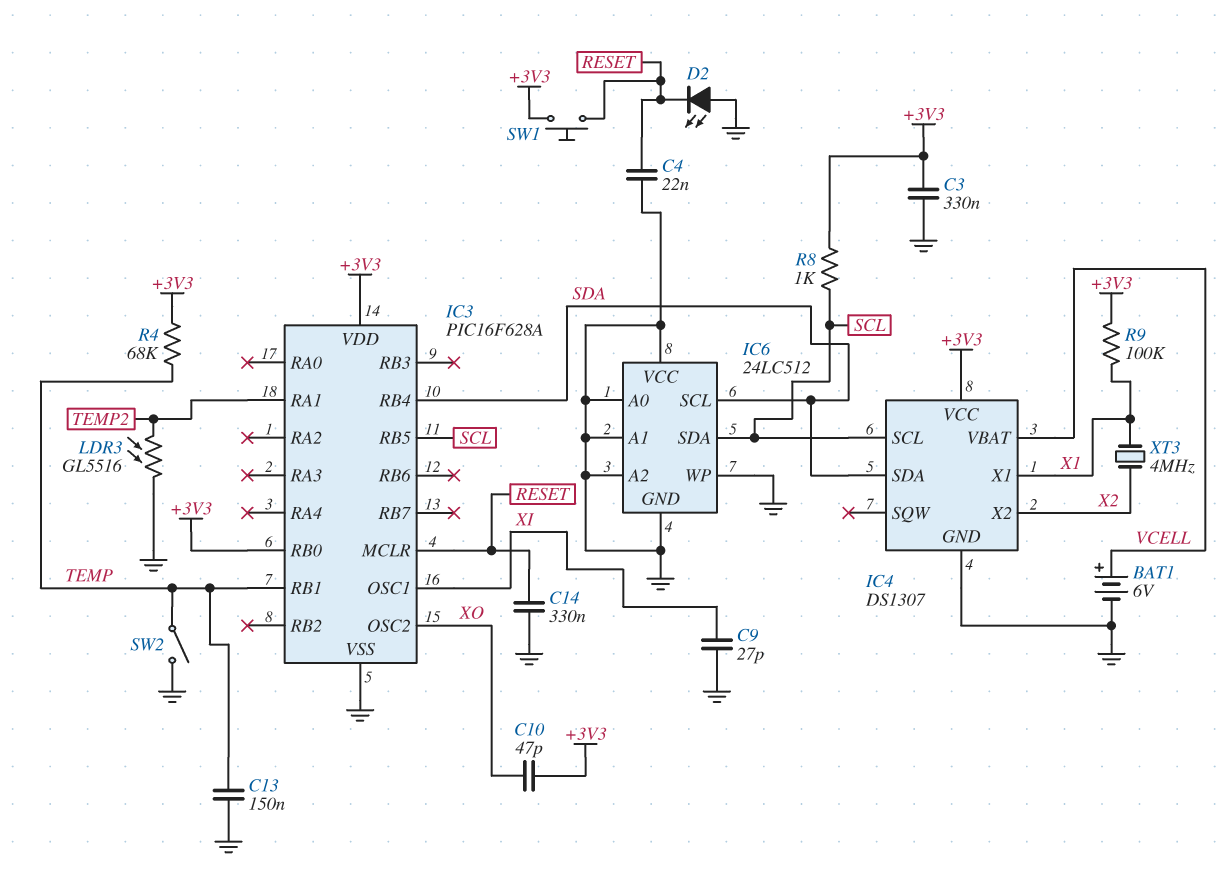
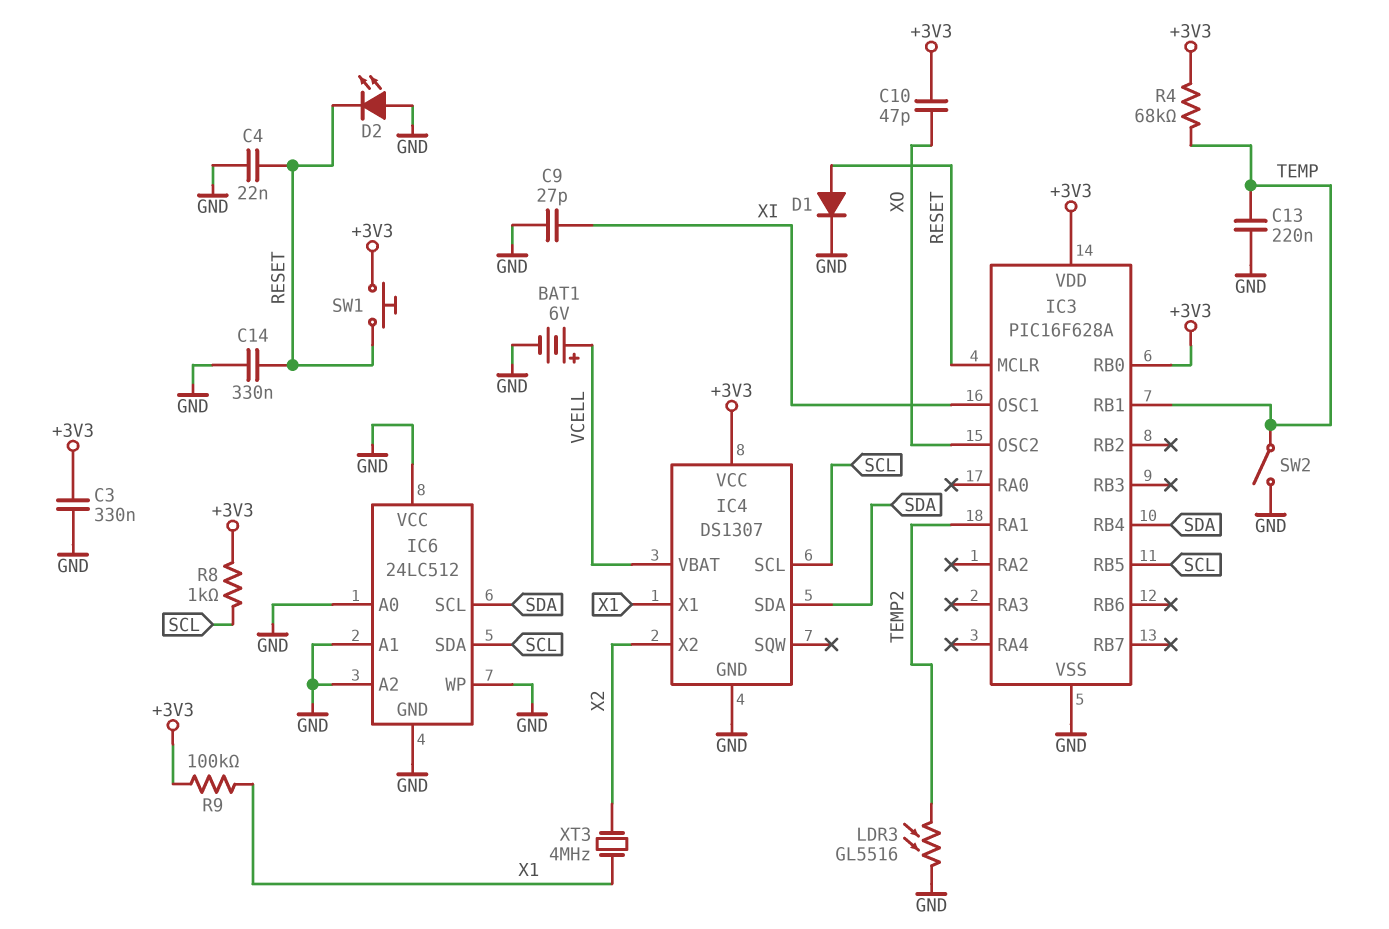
C13: 150nF (GND, TEMP) -> 220nF (GND, TEMP)
D1: none -> diode (A RESET, K GND)

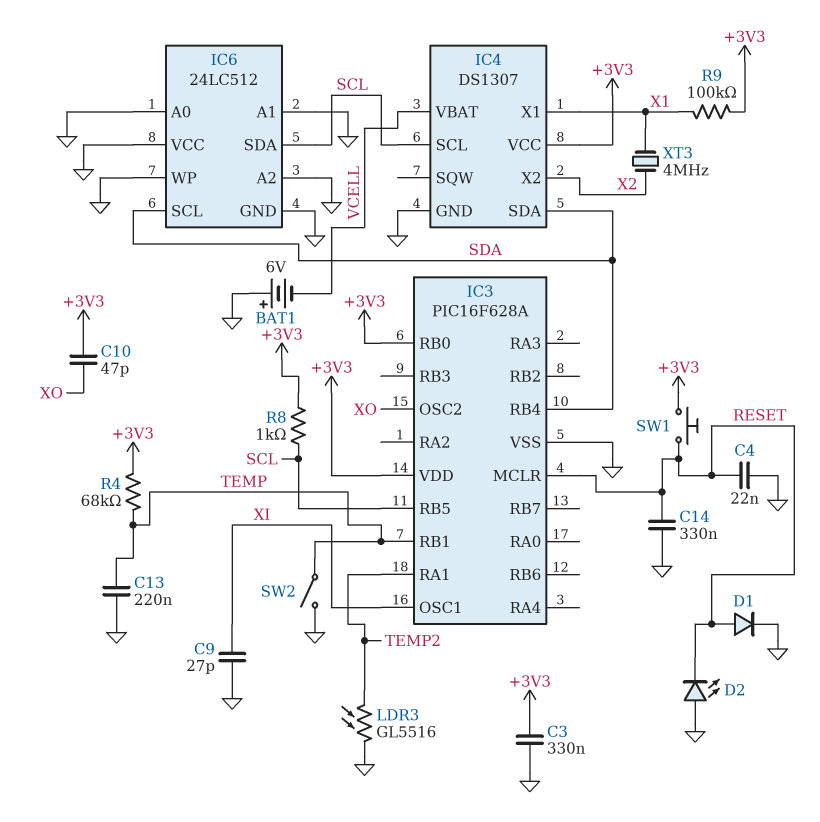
BAT1: 6V (plus VCELL, minus GND) -> 6V (plus GND, minus VCELL)

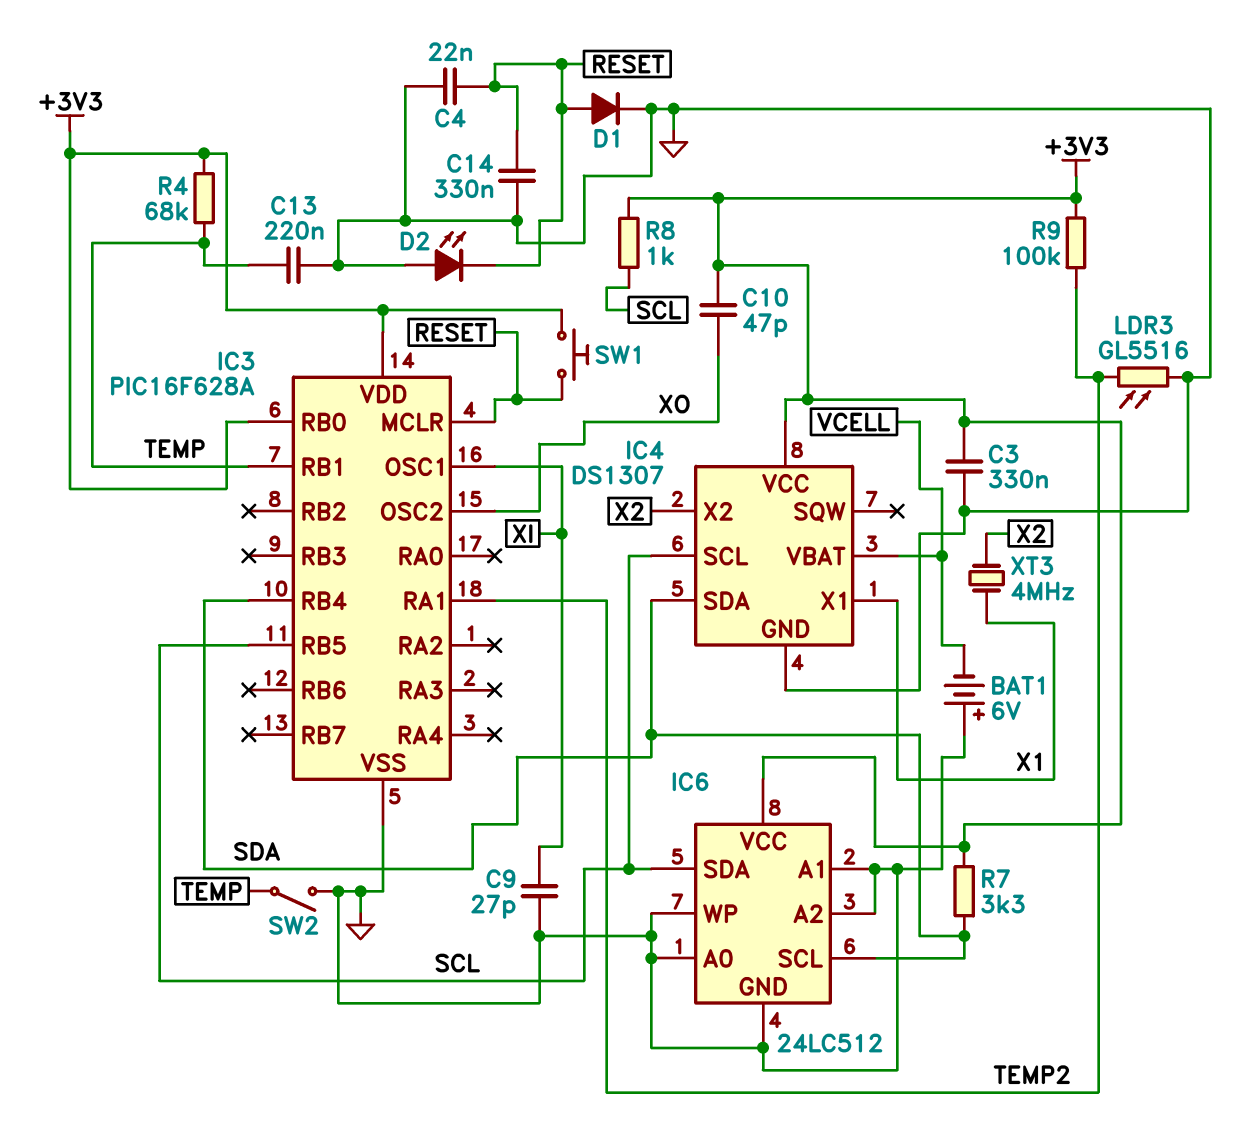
IC6 pin VCC: GND -> +3V3
R7: none -> 3.3k (+3V3, SDA)
R9: 100k (+3V3, X1) -> 100k (+3V3, TEMP2)

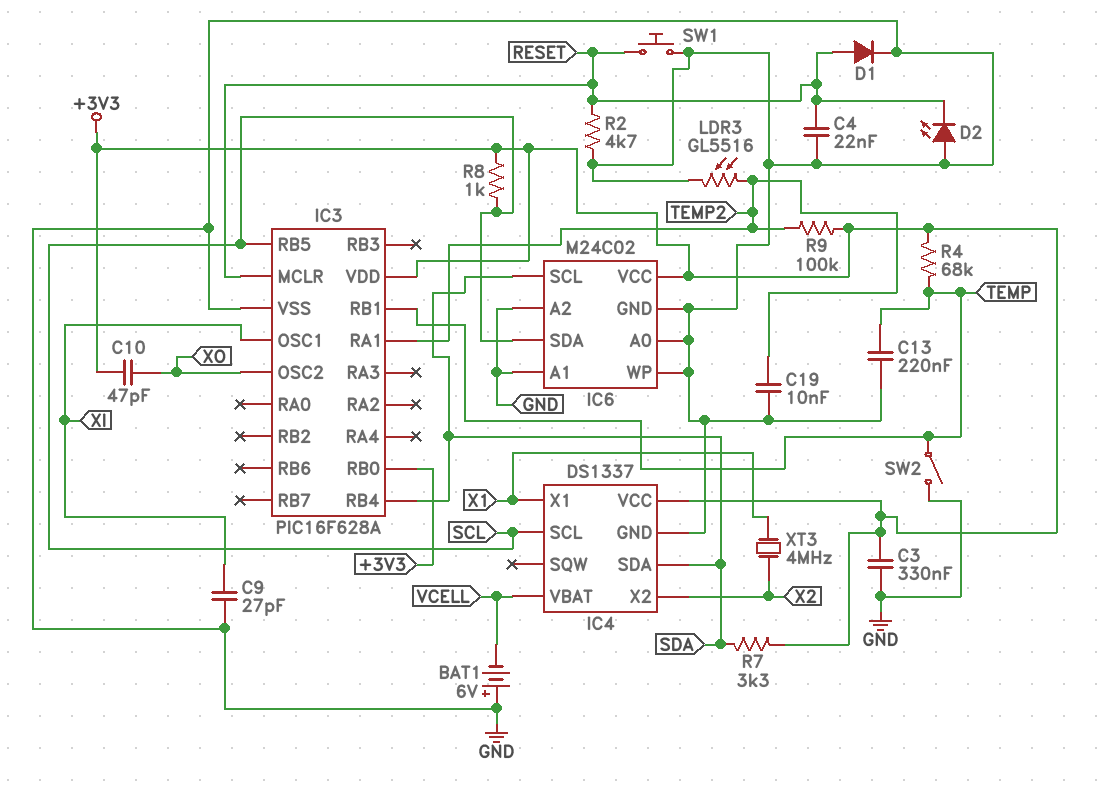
C14: 330nF (GND, RESET) -> none
C19: none -> 10nF (GND, TEMP2)
IC4: DS1307 -> DS1337
IC6: 24LC512 -> M24C02
R2: none -> 4.7k (GND, RESET)
SW1: button (+3V3, RESET) -> button (GND, RESET)

